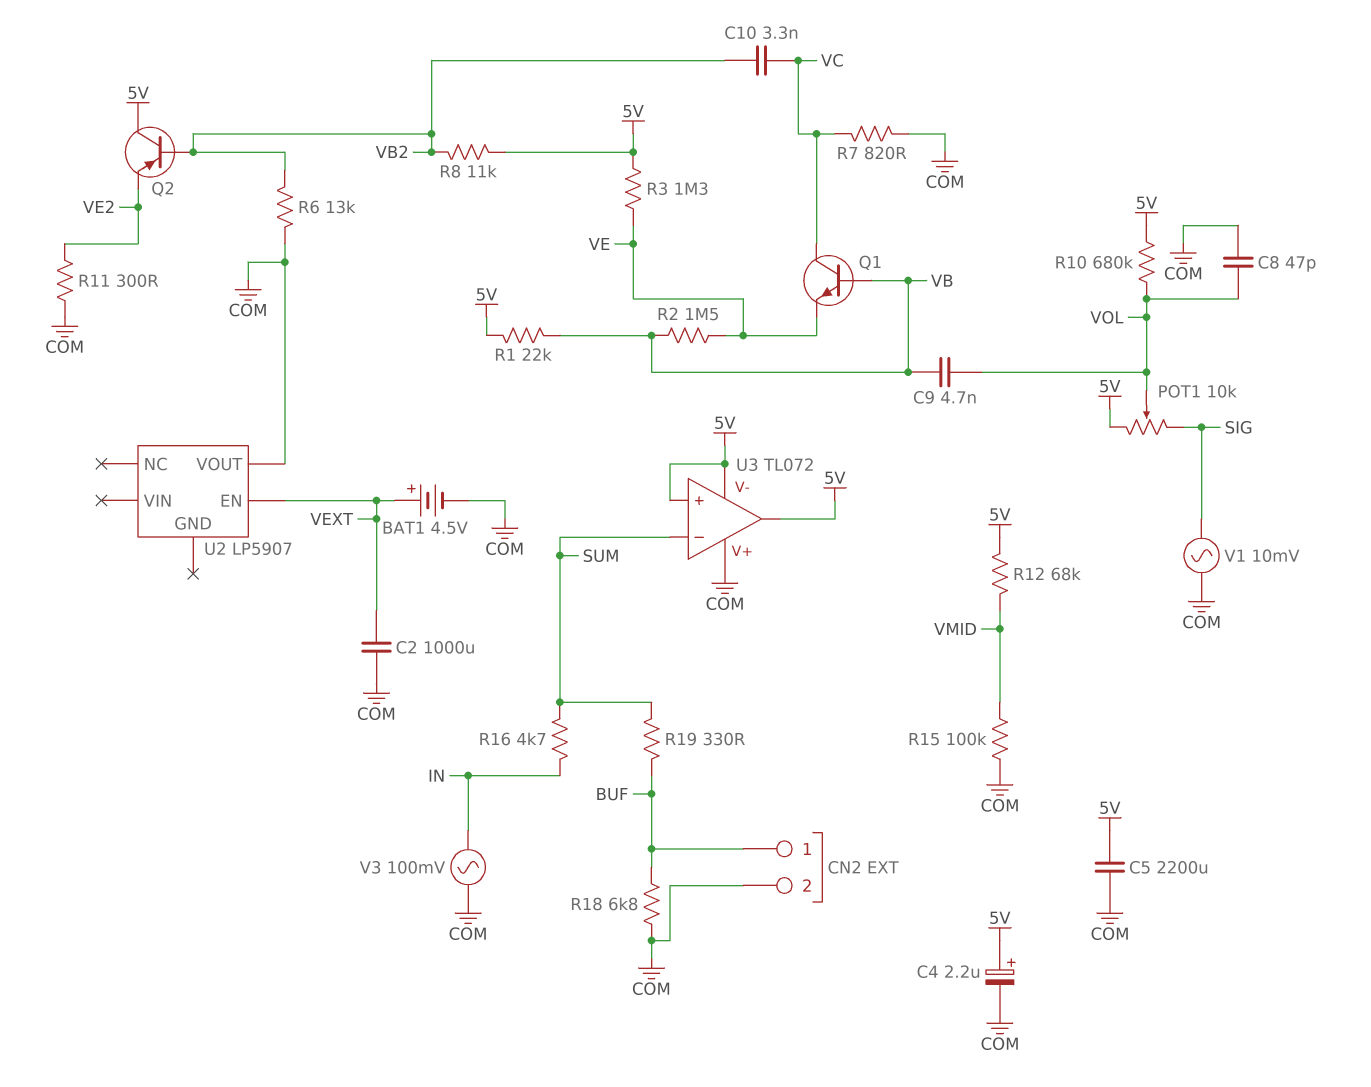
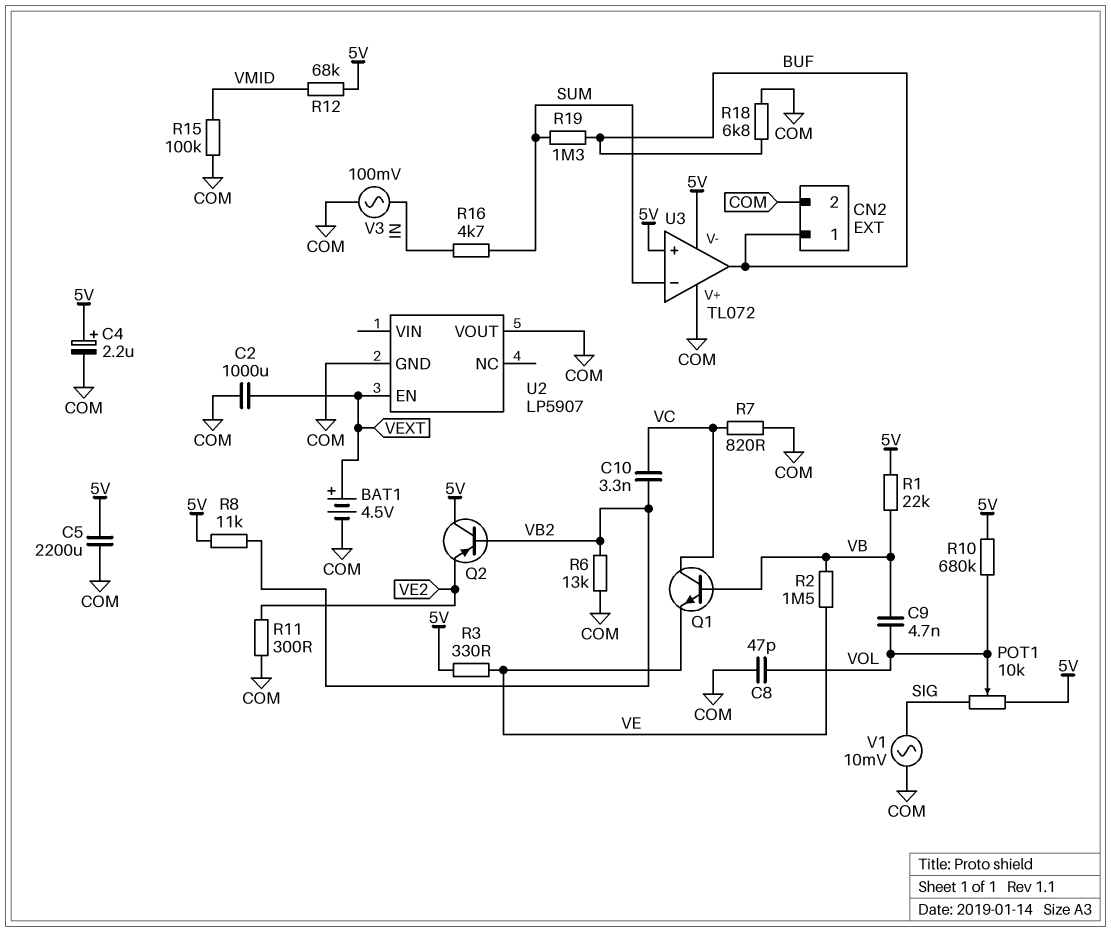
R3: 1.3M (5V, VE) -> 330 (5V, VE)
R19: 330 (BUF, SUM) -> 1.3M (BUF, SUM)
U2 pin GND: none -> COM
U3 pin out: 5V -> BUF

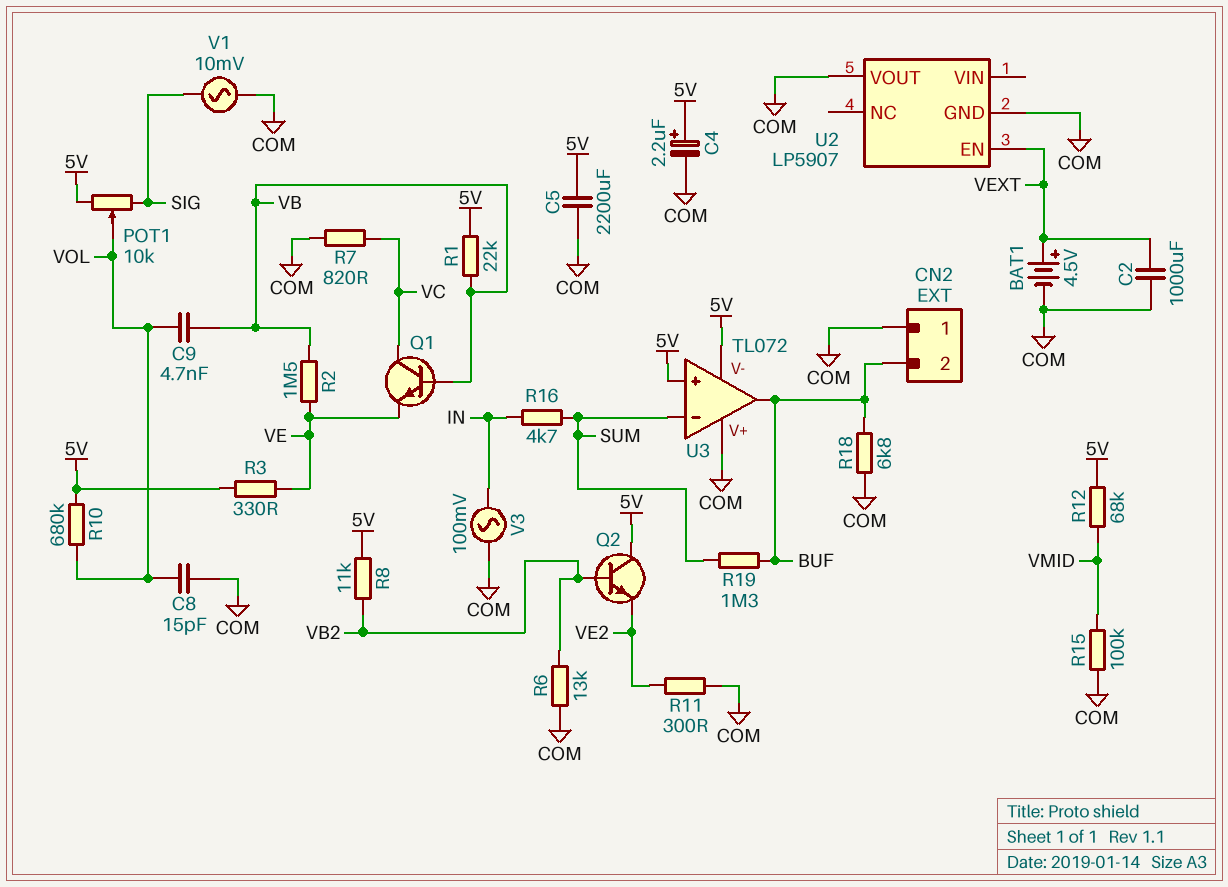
C8: 47pF (COM, VOL) -> 15pF (COM, VOL)
C10: 3.3nF (VB2, VC) -> none
CN2 pin 1: BUF -> COM
CN2 pin 2: COM -> BUF
Q2: PNP (B VB2, C 5V, E VE2) -> NPN (B VB2, C 5V, E VE2)

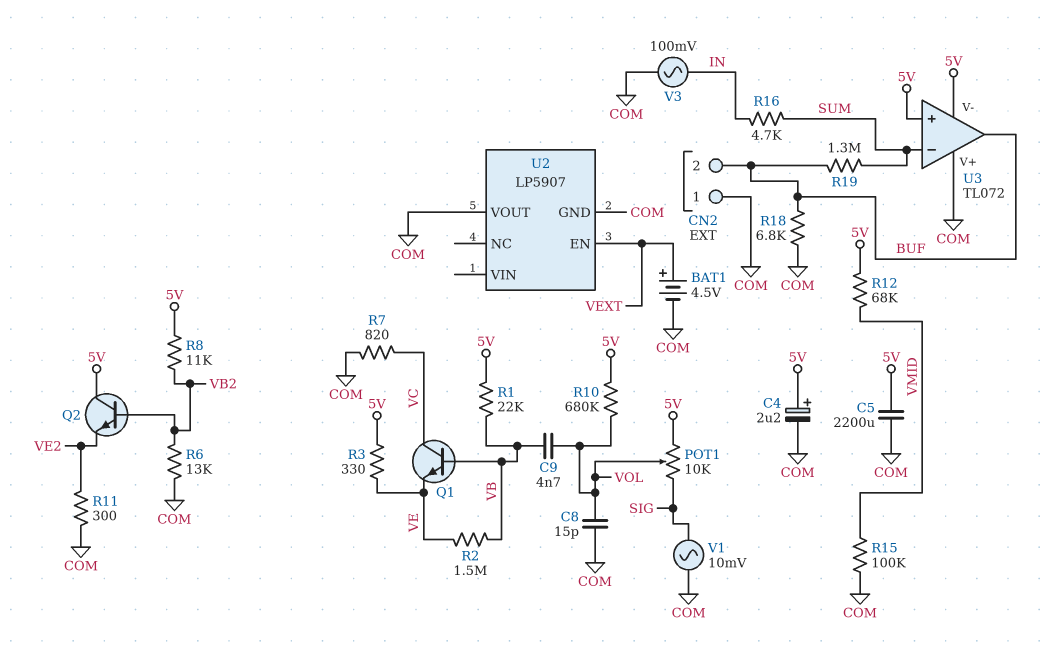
C2: 1000uF (COM, VEXT) -> none

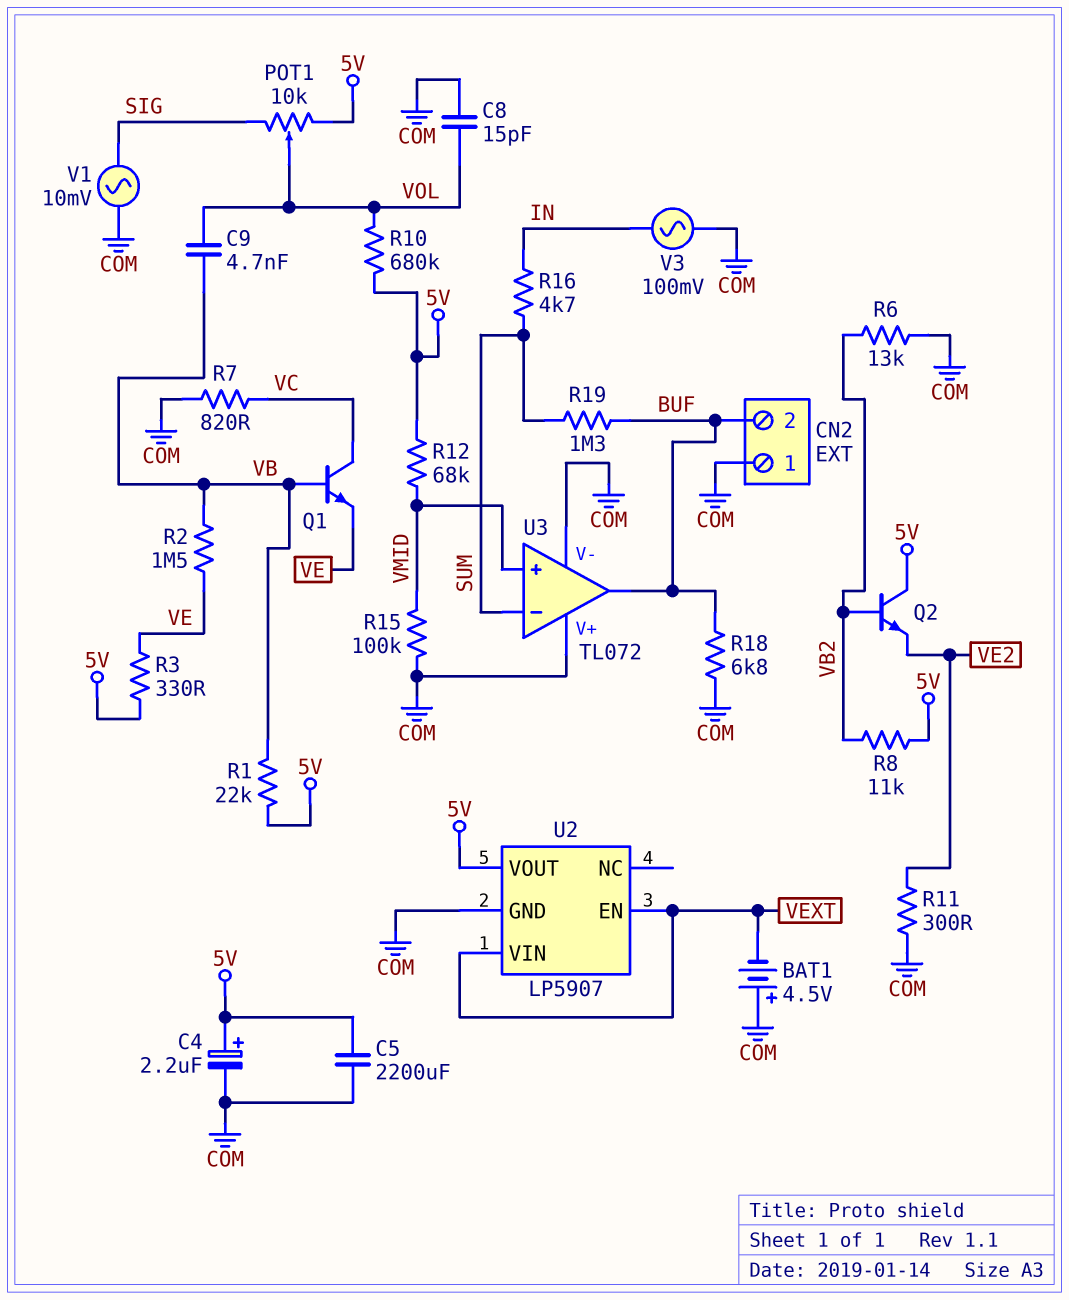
BAT1: 4.5V (plus VEXT, minus COM) -> 4.5V (plus COM, minus VEXT)
U2 pin VIN: none -> VEXT
U2 pin VOUT: COM -> 5V
U3 pin V-: 5V -> COM
U3 pin in+: 5V -> VMID

